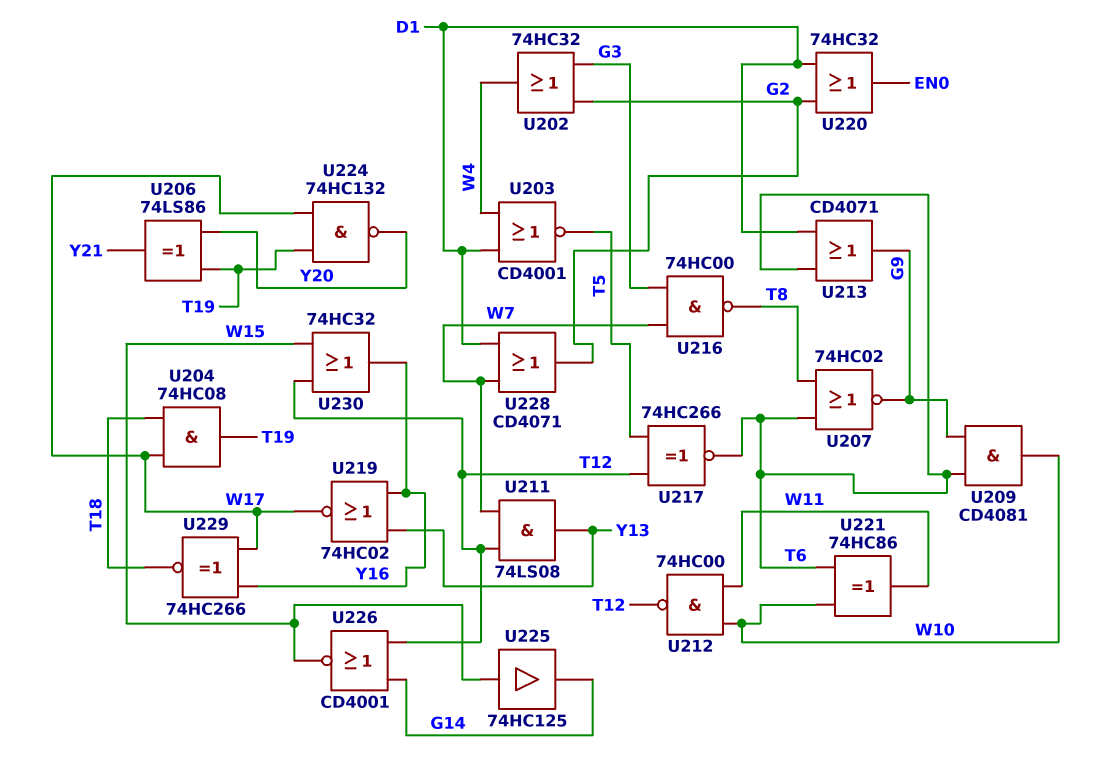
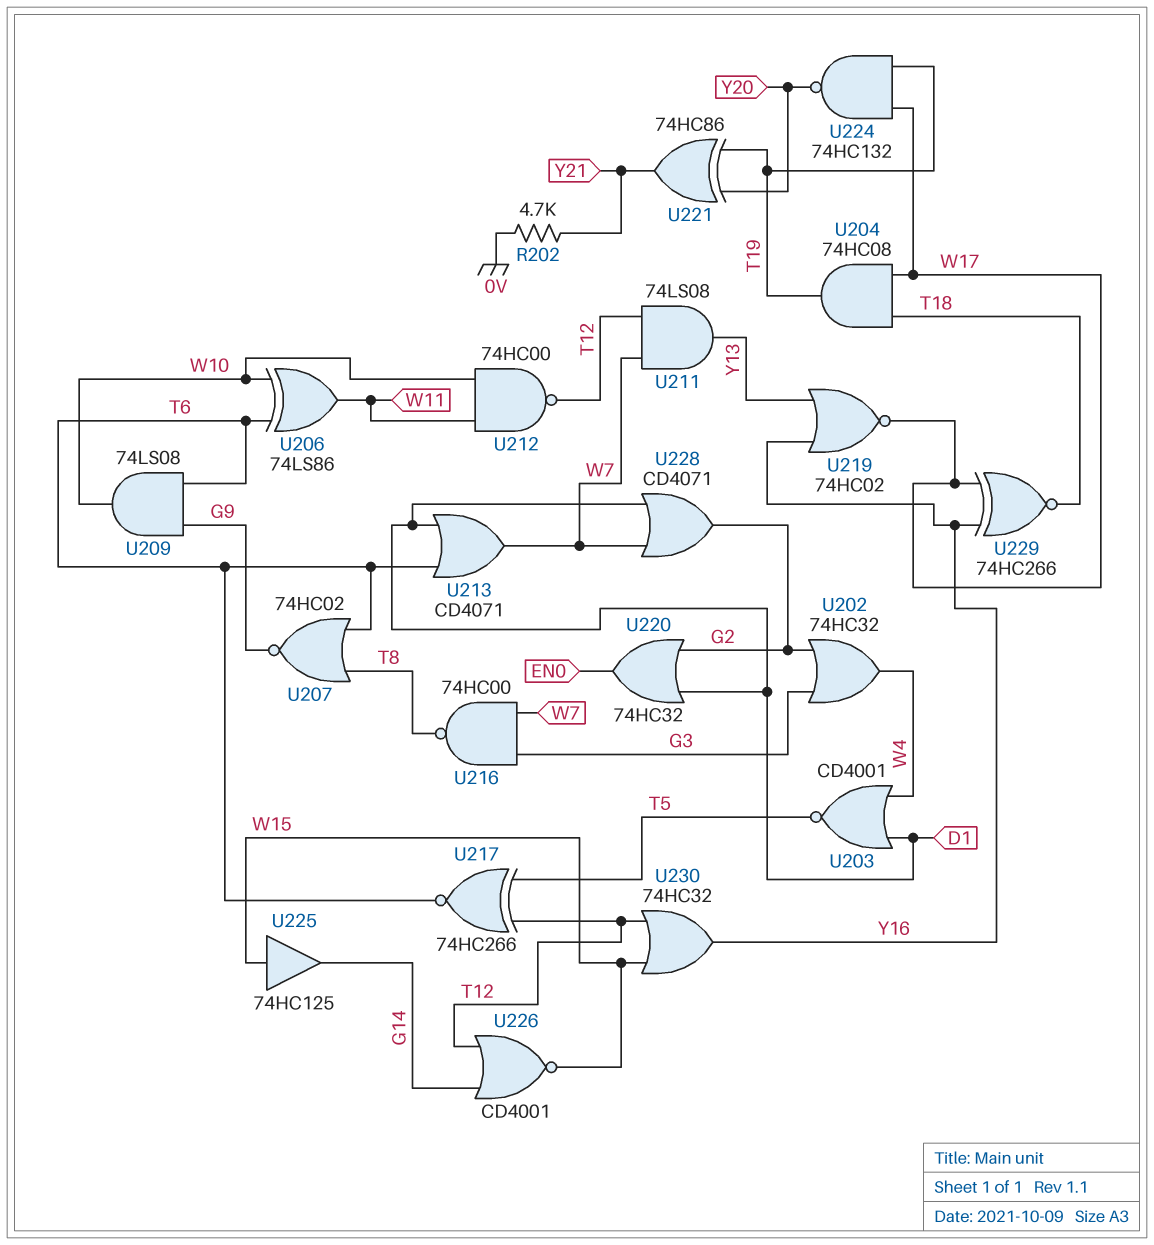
R202: none -> 4.7k (0V, Y21)
U206: XOR 74LS86 (in T19, in Y20, out Y21) -> XOR 74LS86 (in T6, in W10, out W11)
U209: AND CD4081 (in G9, in T6, out W10) -> AND 74LS08 (in G9, in T6, out W10)
U213: OR CD4071 (in D1, in T6, out G9) -> OR CD4071 (in D1, in T6, out W7)
U221: XOR 74HC86 (in T6, in W10, out W11) -> XOR 74HC86 (in T19, in Y20, out Y21)

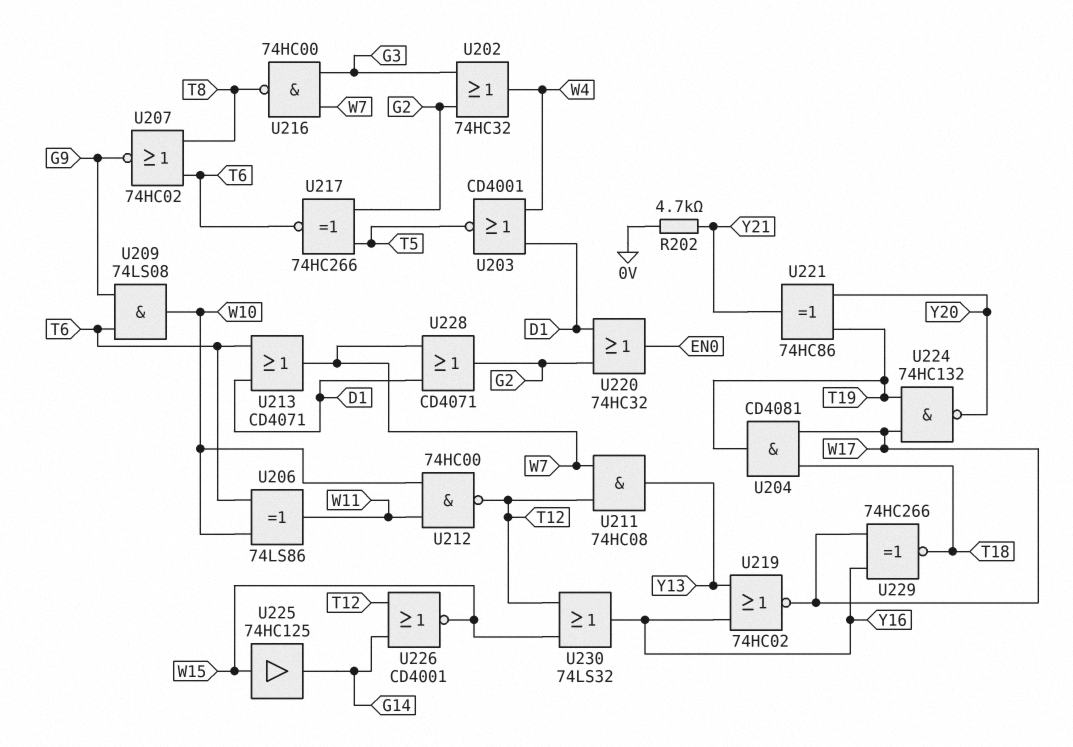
U204: AND 74HC08 (in T18, in W17, out T19) -> AND CD4081 (in T18, in W17, out T19)
U211: AND 74LS08 (in T12, in W7, out Y13) -> AND 74HC08 (in T12, in W7, out Y13)
U217: XNOR 74HC266 (in T5, in T12, out T6) -> XNOR 74HC266 (in G2, in T5, out T6)
U230: OR 74HC32 (in T12, in W15, out Y16) -> OR 74LS32 (in T12, in W15, out Y16)

